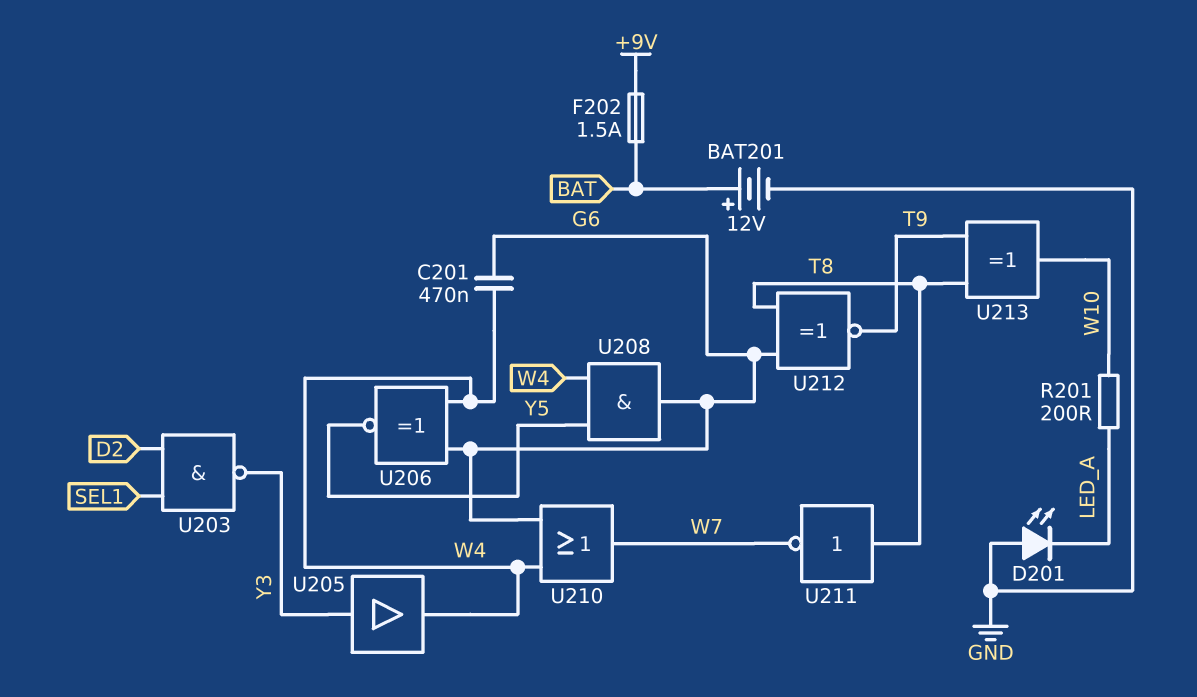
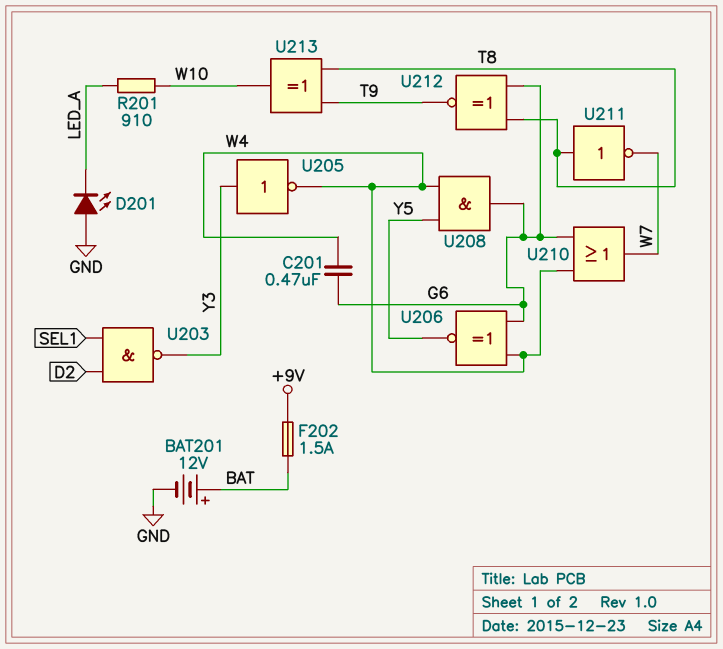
R201: 200 (LED_A, W10) -> 910 (LED_A, W10)
U205: buffer (in Y3, out W4) -> NOT (in Y3, out W4)

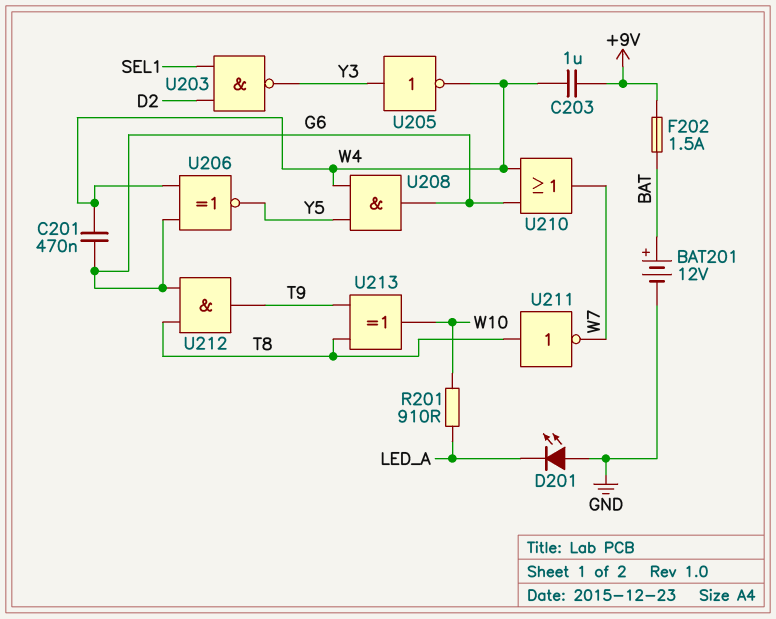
C203: none -> 1uF (+9V, W4)
U212: XNOR (in G6, in T8, out T9) -> AND (in G6, in T8, out T9)

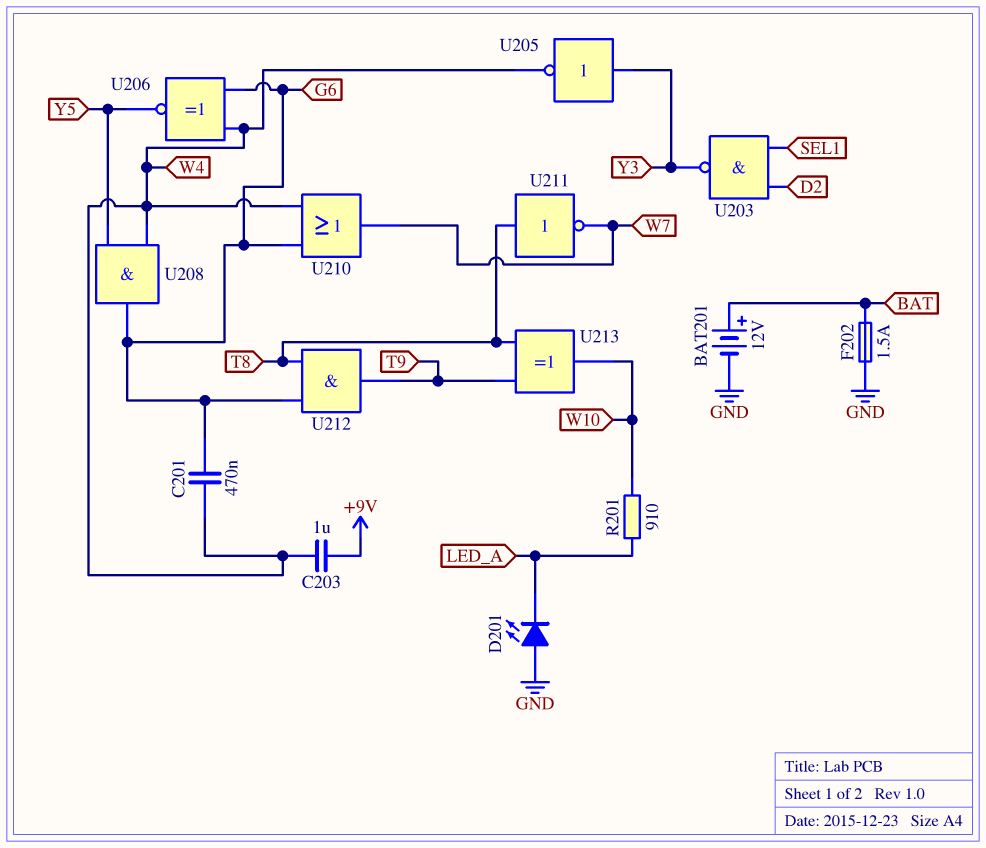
F202: 1.5A (+9V, BAT) -> 1.5A (BAT, GND)

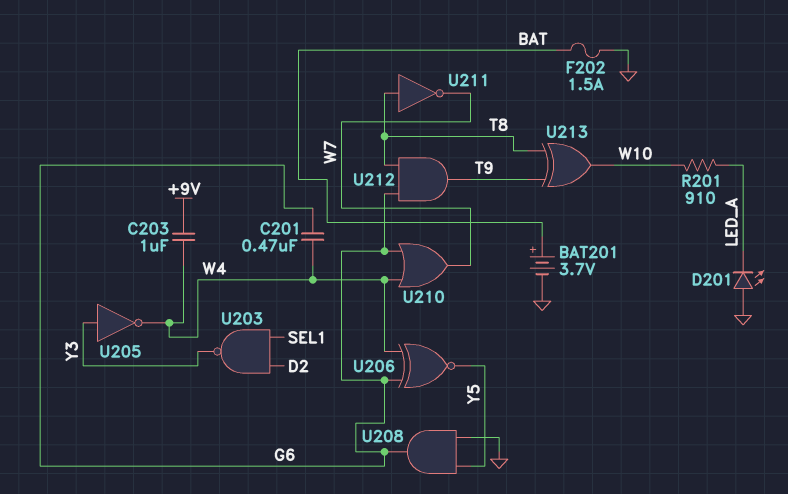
BAT201: 12V (plus BAT, minus GND) -> 3.7V (plus BAT, minus GND)
U208: AND (in W4, in Y5, out G6) -> AND (in GND, in Y5, out G6)

